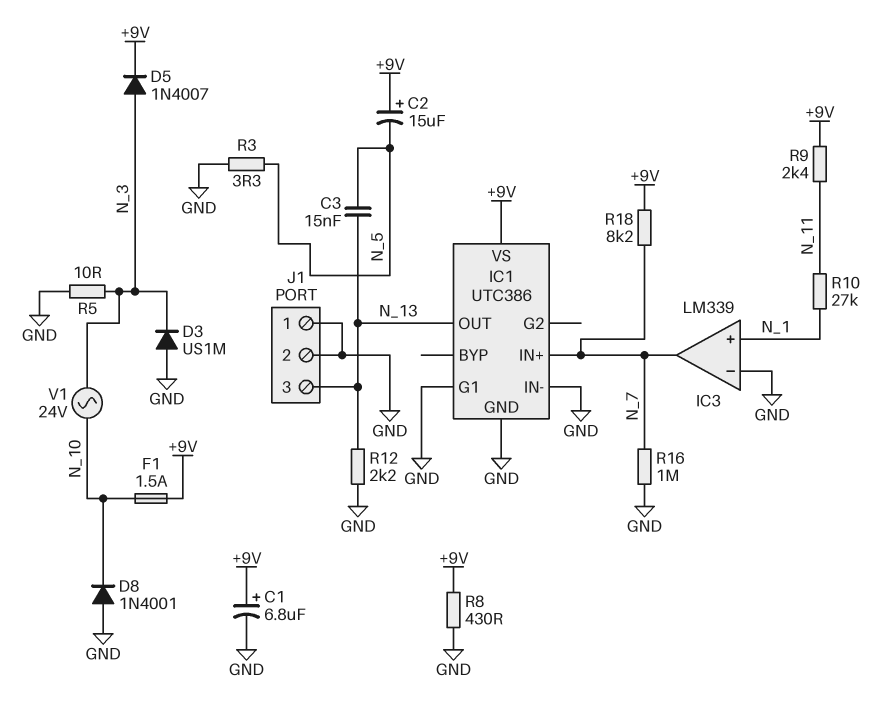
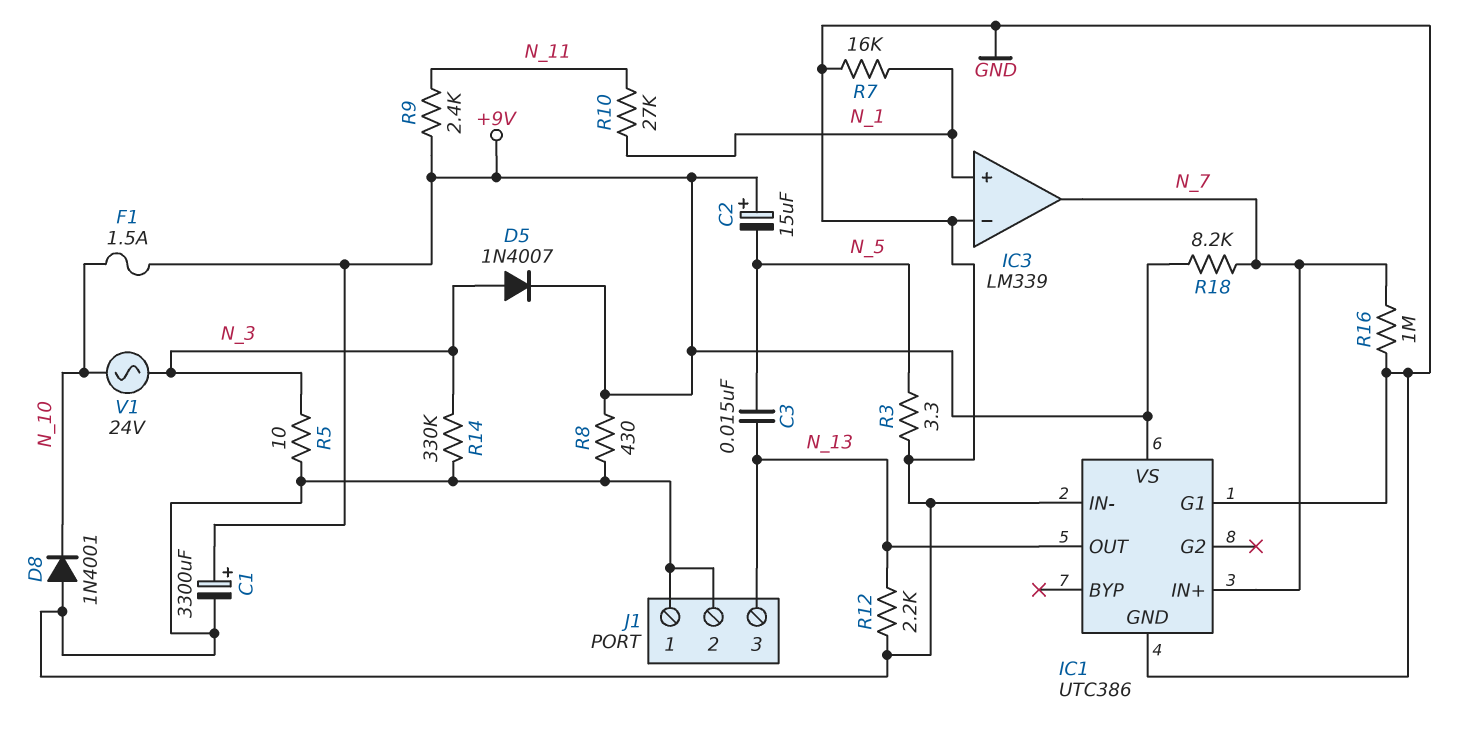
C1: 6.8uF (plus +9V, minus GND) -> 3300uF (plus +9V, minus GND)
D3: diode US1M (A GND, K N_3) -> none
R7: none -> 16k (GND, N_1)
R14: none -> 330k (GND, N_3)

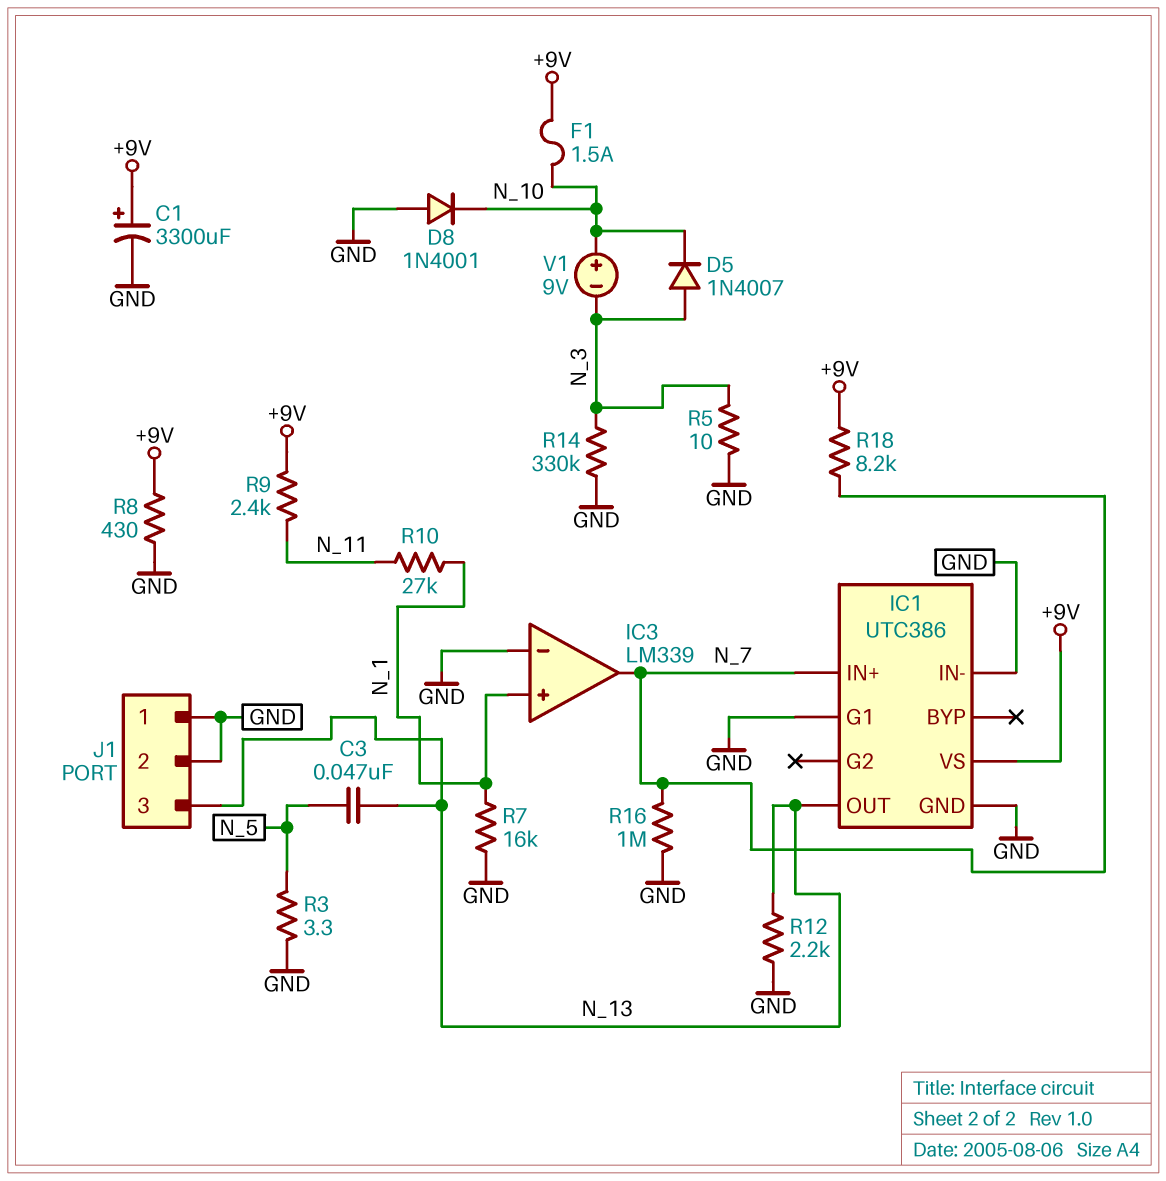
C2: 15uF (plus +9V, minus N_5) -> none
C3: 15nF (N_5, N_13) -> 47nF (N_5, N_13)
D5: diode 1N4007 (A N_3, K +9V) -> diode 1N4007 (A N_3, K N_10)
V1: AC 24V (N_3, N_10) -> 9V (plus N_10, minus N_3)

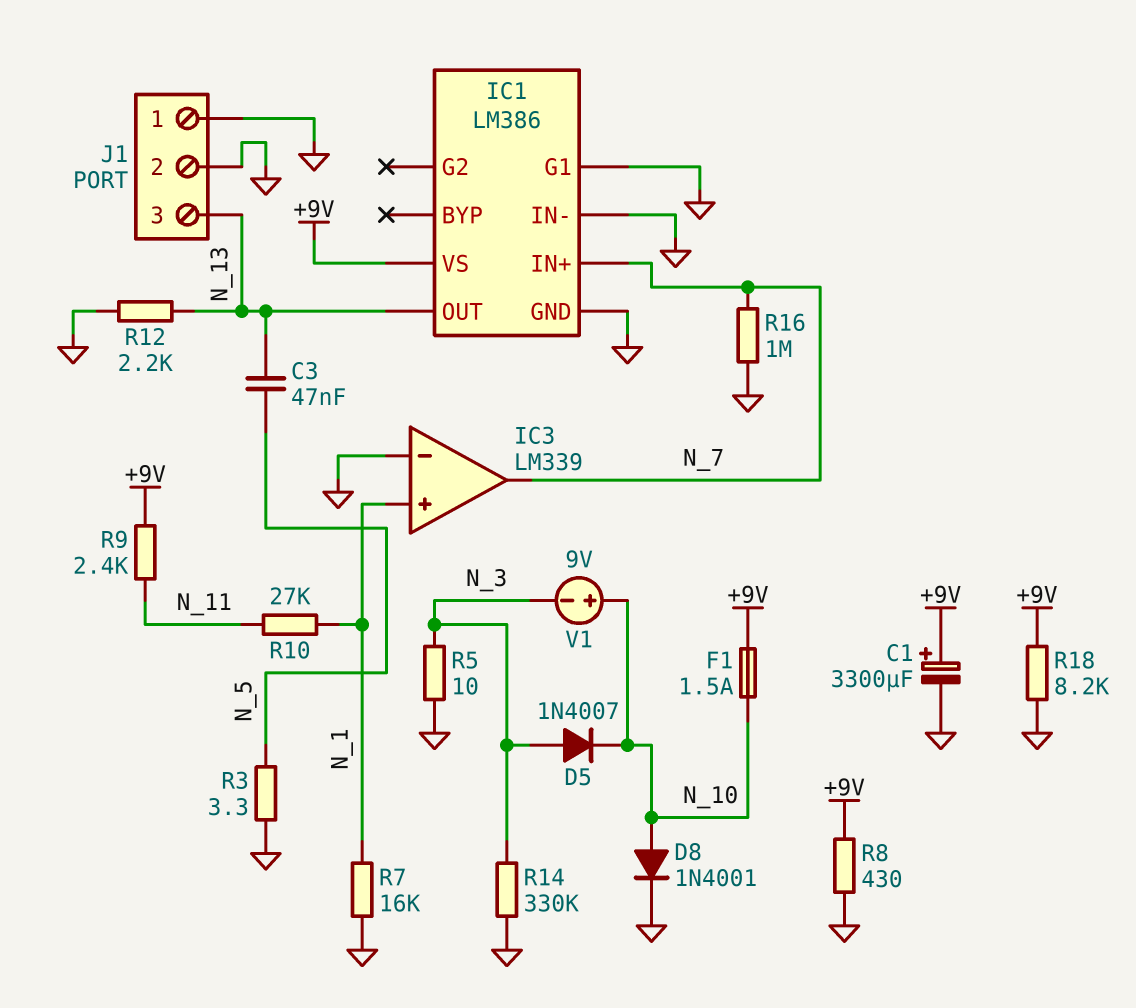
D8: diode 1N4001 (A GND, K N_10) -> diode 1N4001 (A N_10, K GND)
IC1: UTC386 -> LM386
R18: 8.2k (+9V, N_7) -> 8.2k (+9V, GND)

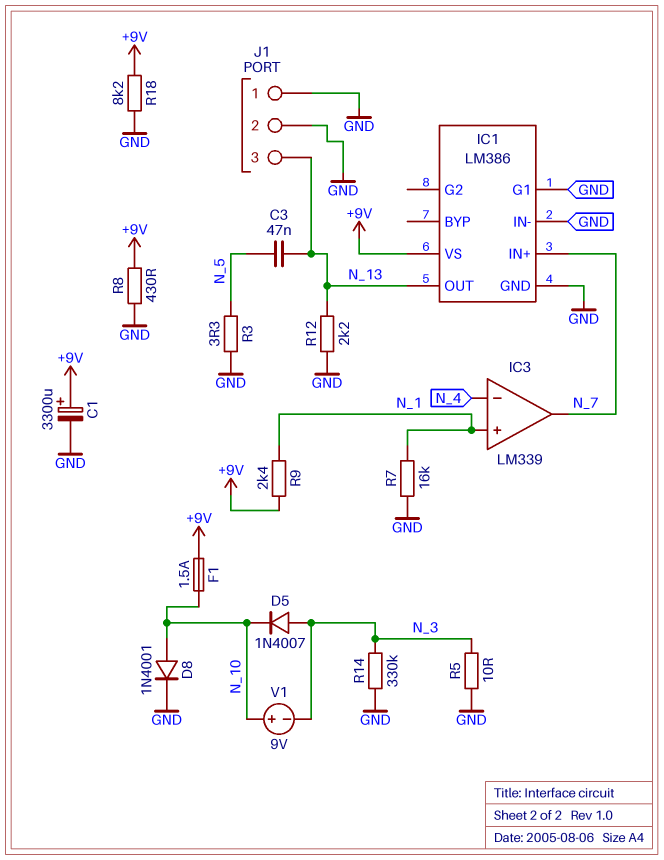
IC3 pin in-: GND -> N_4
R9: 2.4k (+9V, N_11) -> 2.4k (+9V, N_1)
R10: 27k (N_1, N_11) -> none
R16: 1M (GND, N_7) -> none

